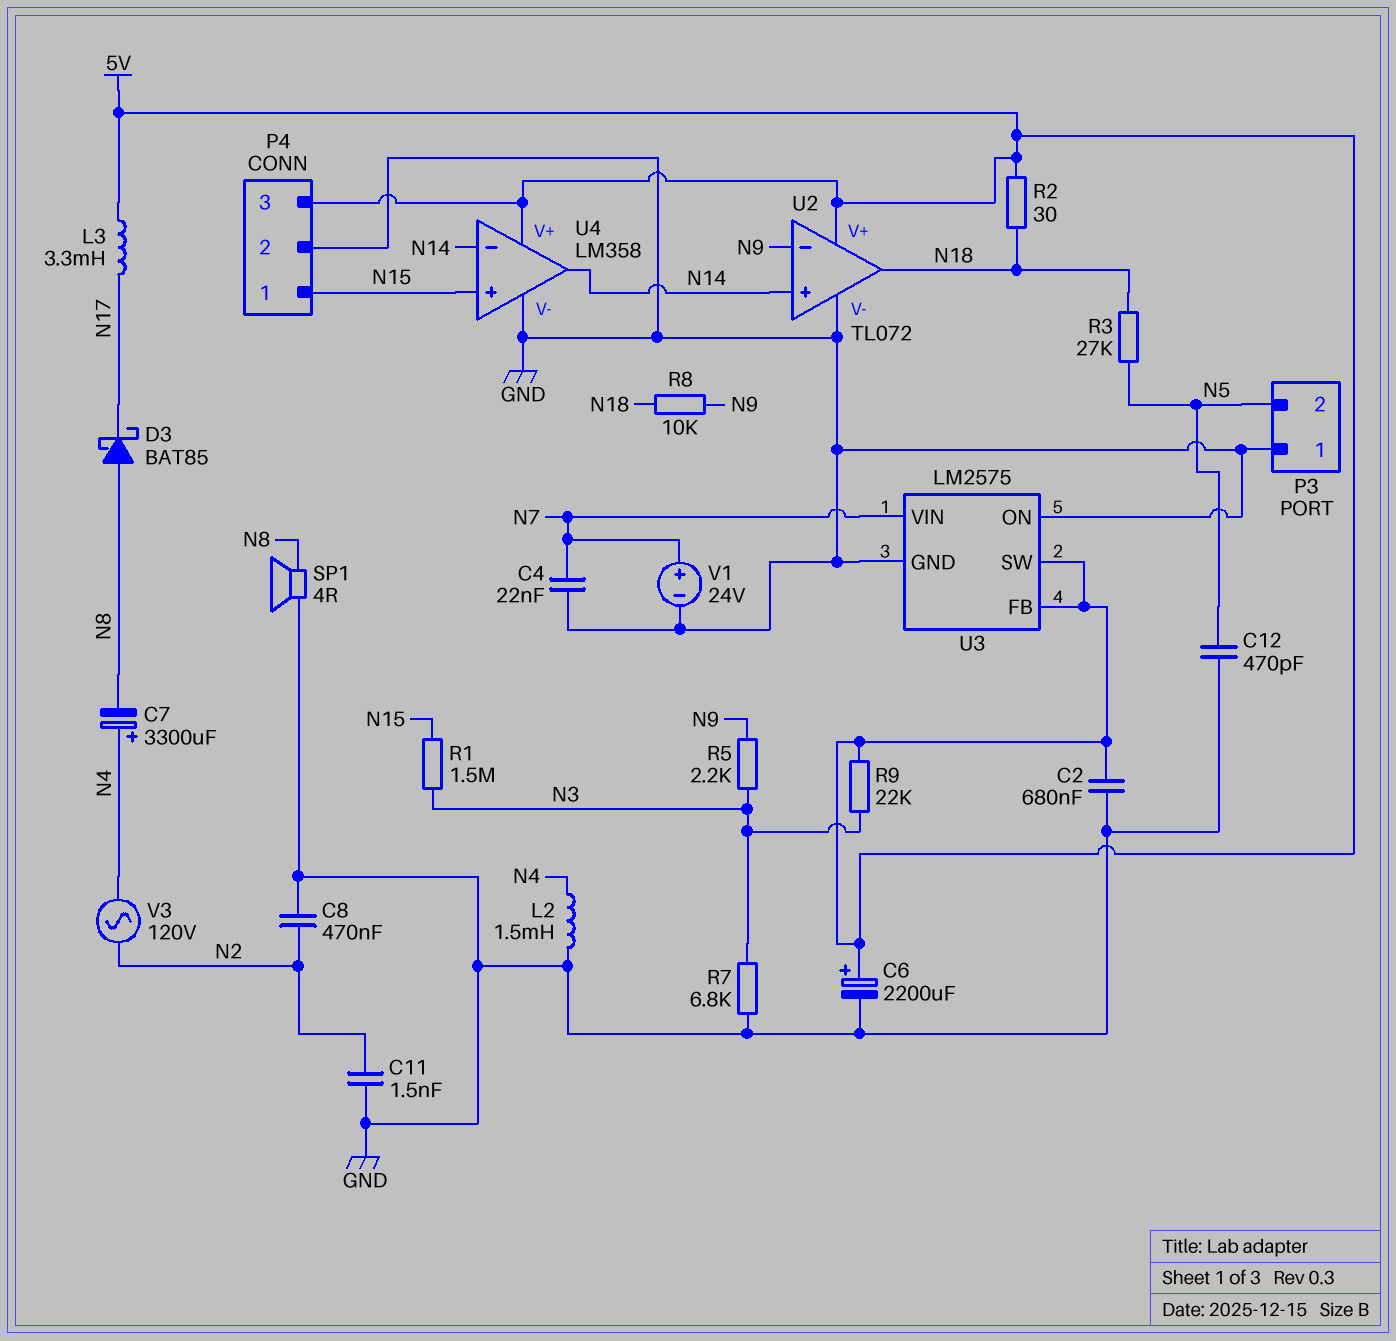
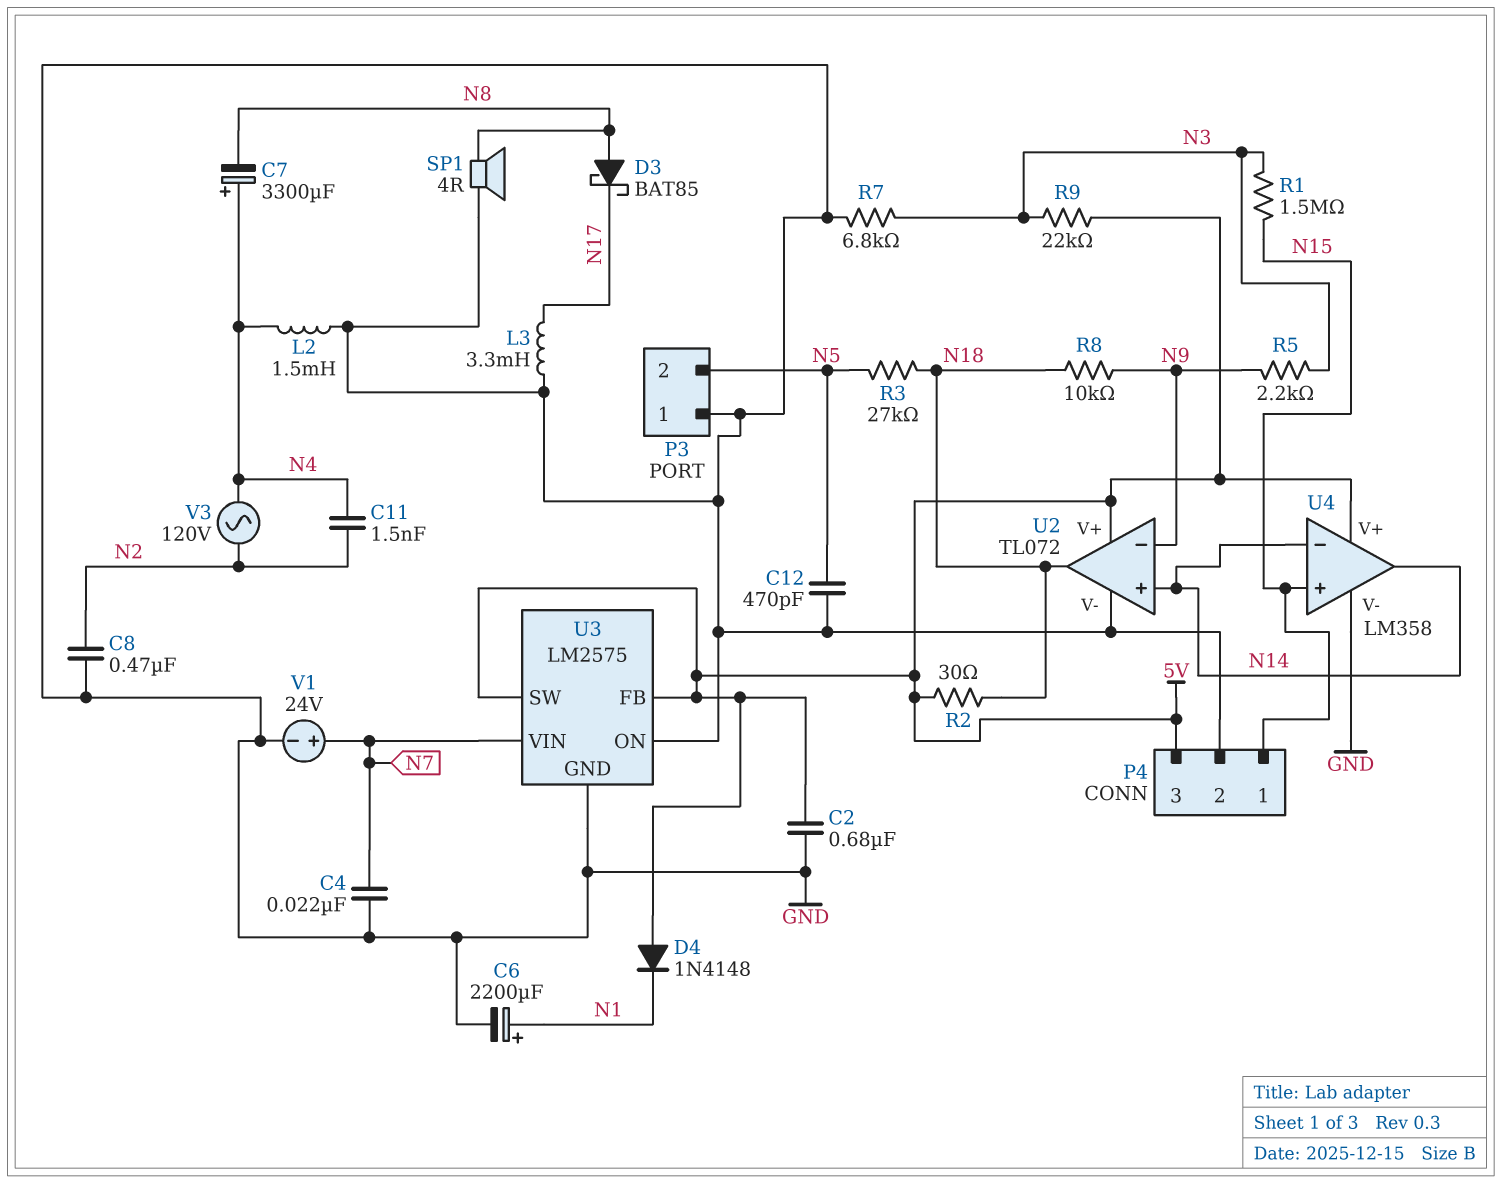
C6: 2200uF (plus 5V, minus GND) -> 2200uF (plus N1, minus GND)
C11: 1.5nF (GND, N2) -> 1.5nF (N2, N4)
D4: none -> diode 1N4148 (A 5V, K N1)
L3: 3.3mH (5V, N17) -> 3.3mH (GND, N17)

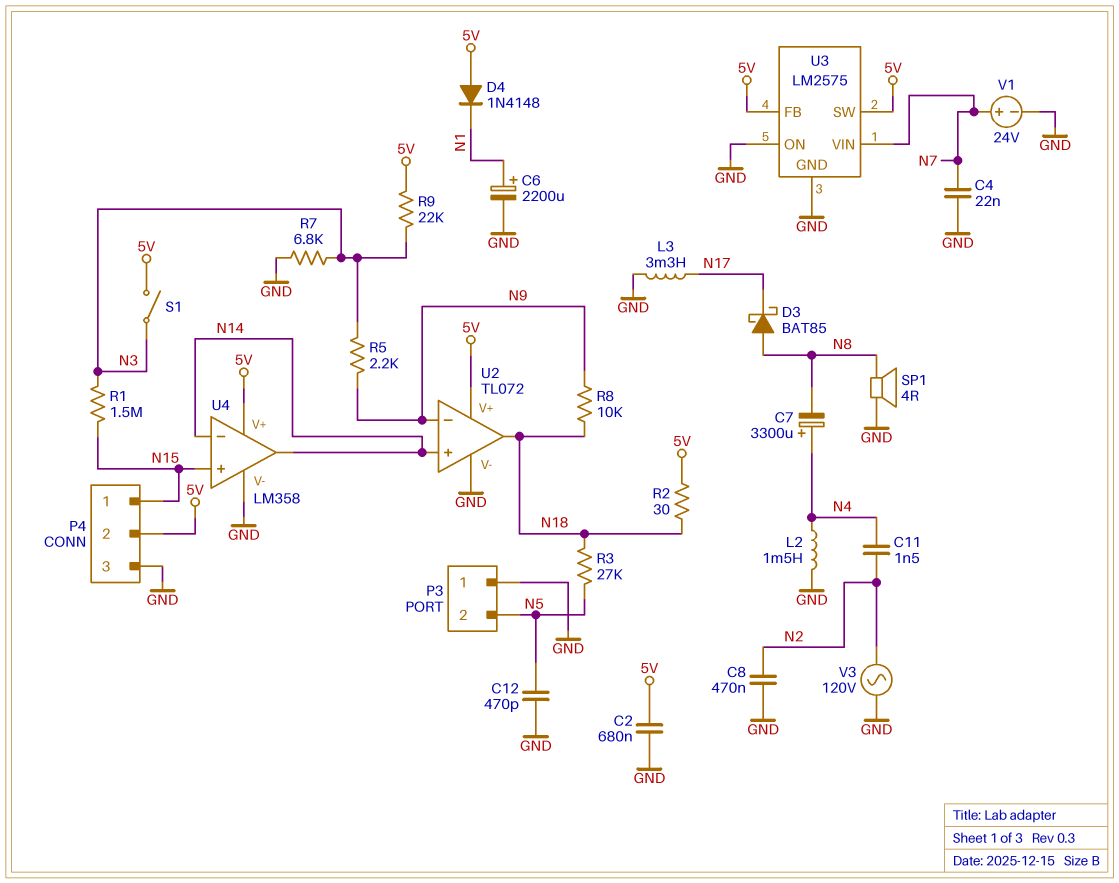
P4 pin 2: GND -> 5V
P4 pin 3: 5V -> GND
S1: none -> switch (5V, N3)
V3: AC 120V (N2, N4) -> AC 120V (GND, N2)

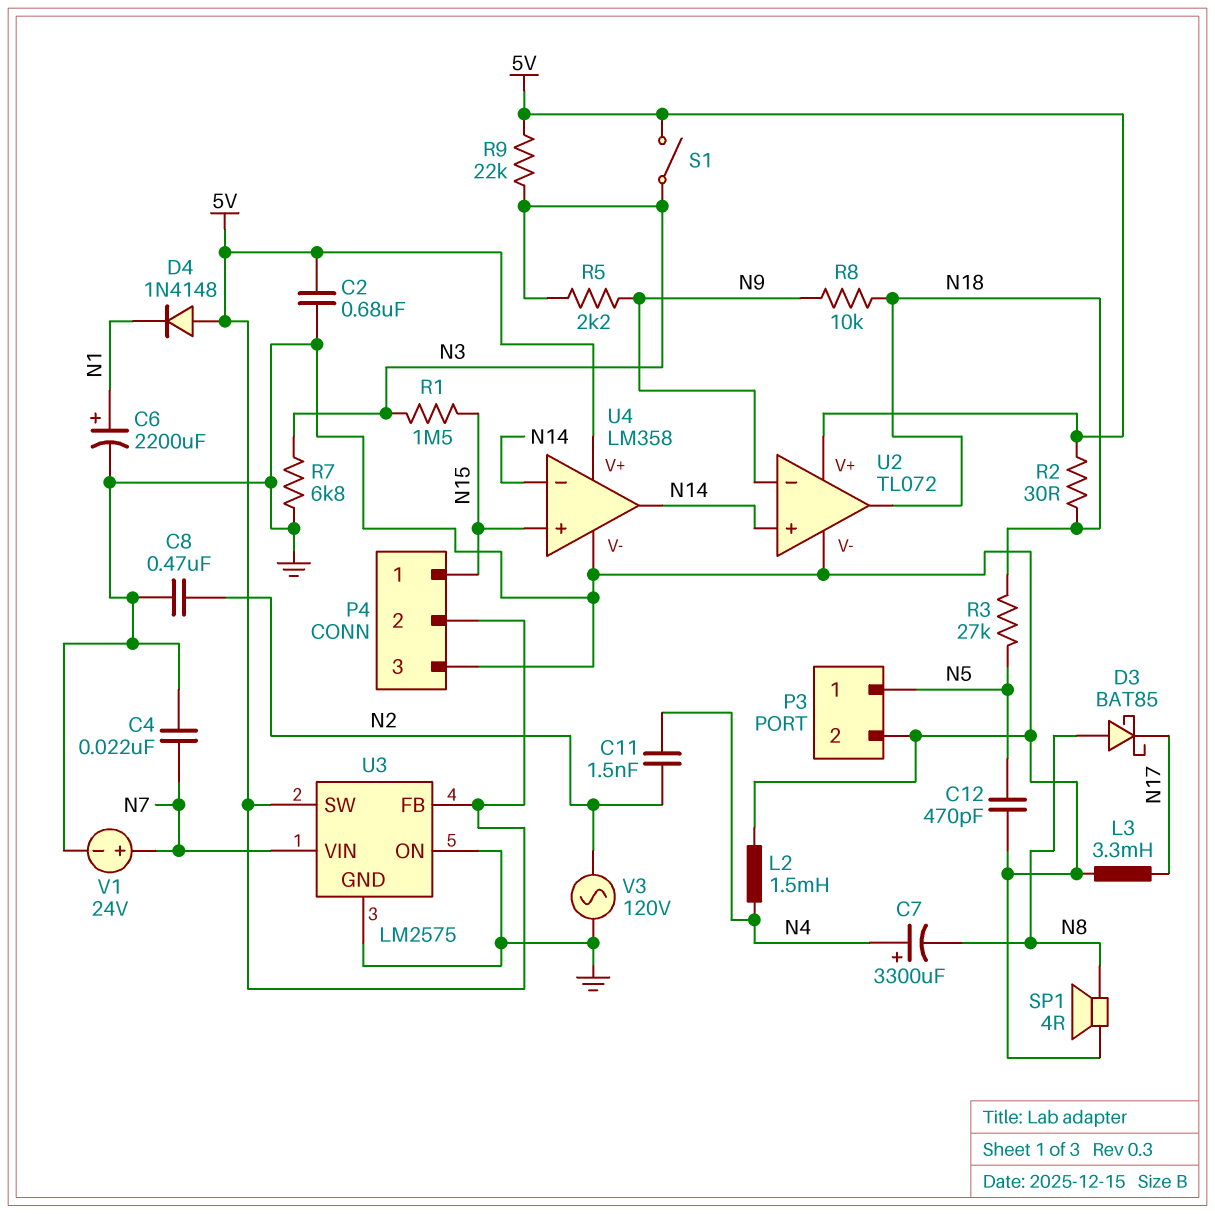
P3 pin 1: GND -> N5
P3 pin 2: N5 -> GND

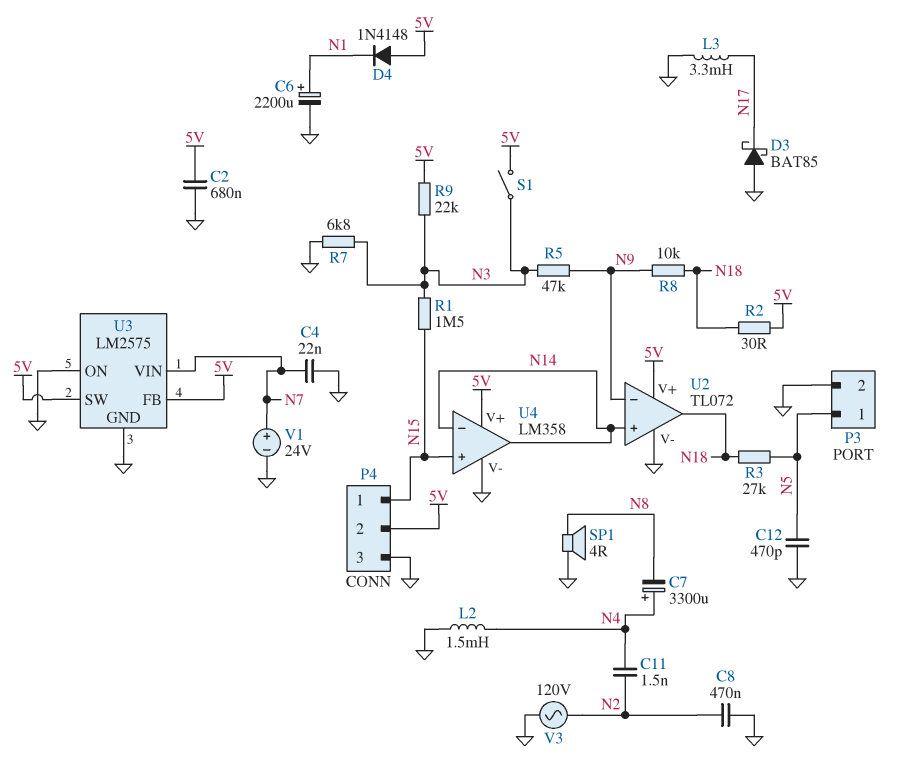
D3: schottky BAT85 (A N8, K N17) -> schottky BAT85 (A GND, K N17)
R5: 2.2k (N3, N9) -> 47k (N3, N9)

